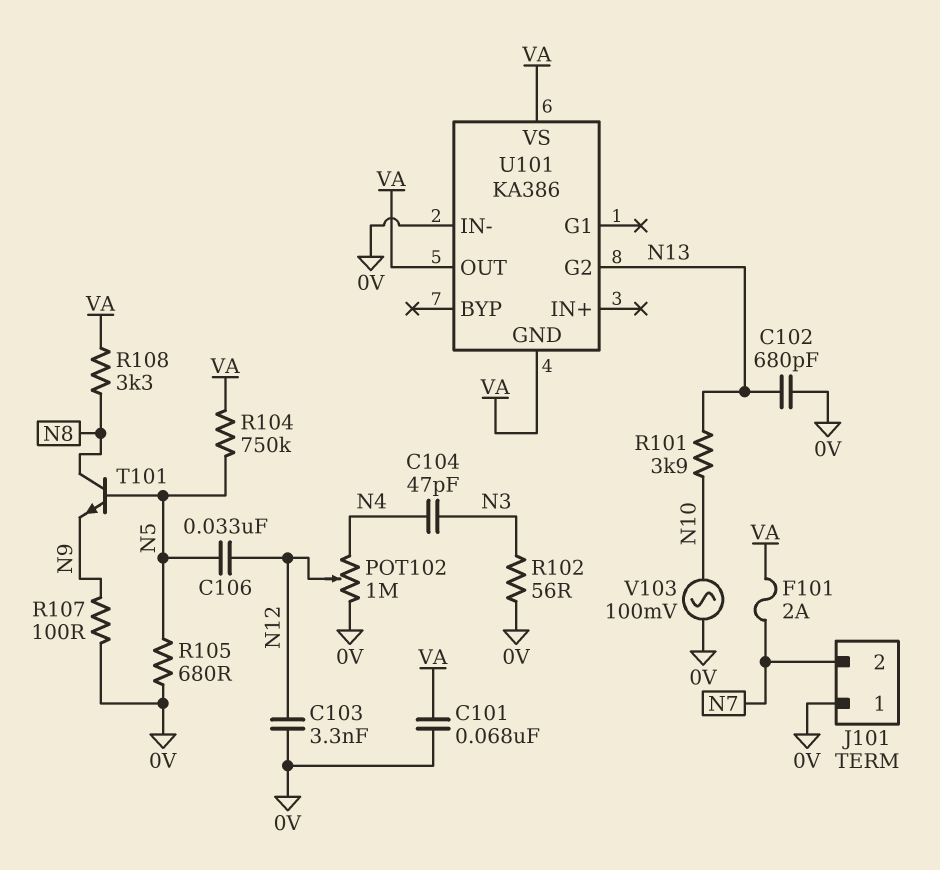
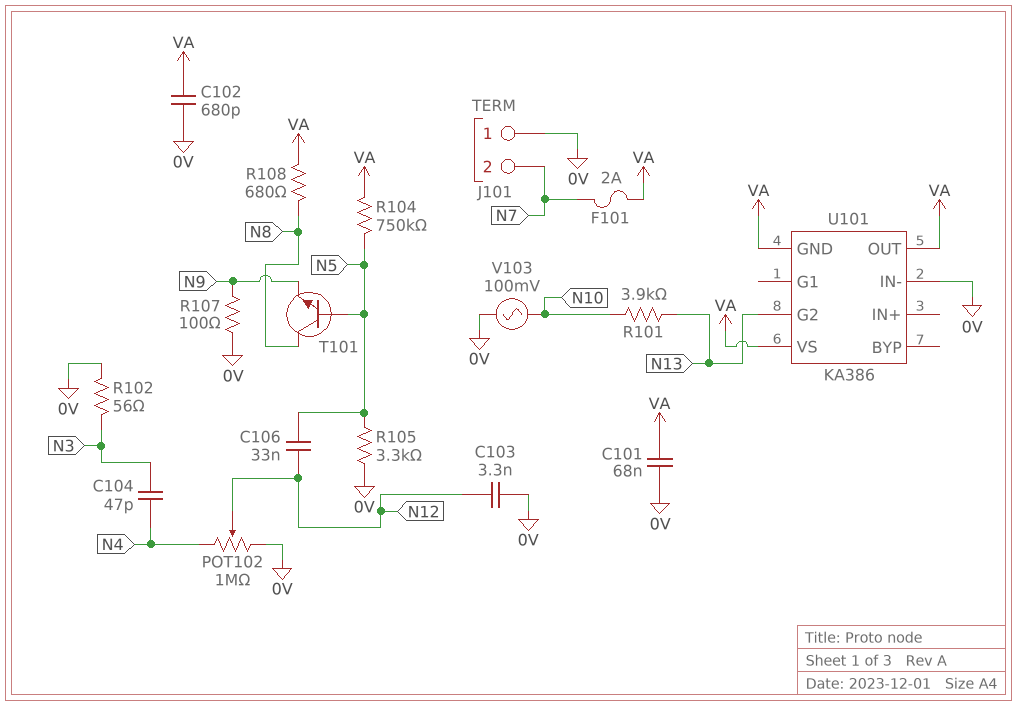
C102: 680pF (0V, N13) -> 680pF (0V, VA)
R105: 680 (0V, N5) -> 3.3k (0V, N5)
R108: 3.3k (N8, VA) -> 680 (N8, VA)

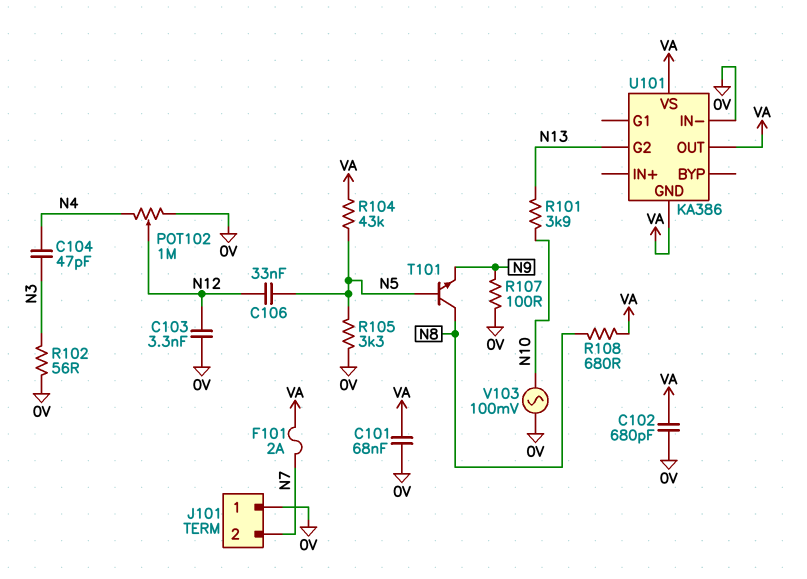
R104: 750k (N5, VA) -> 43k (N5, VA)

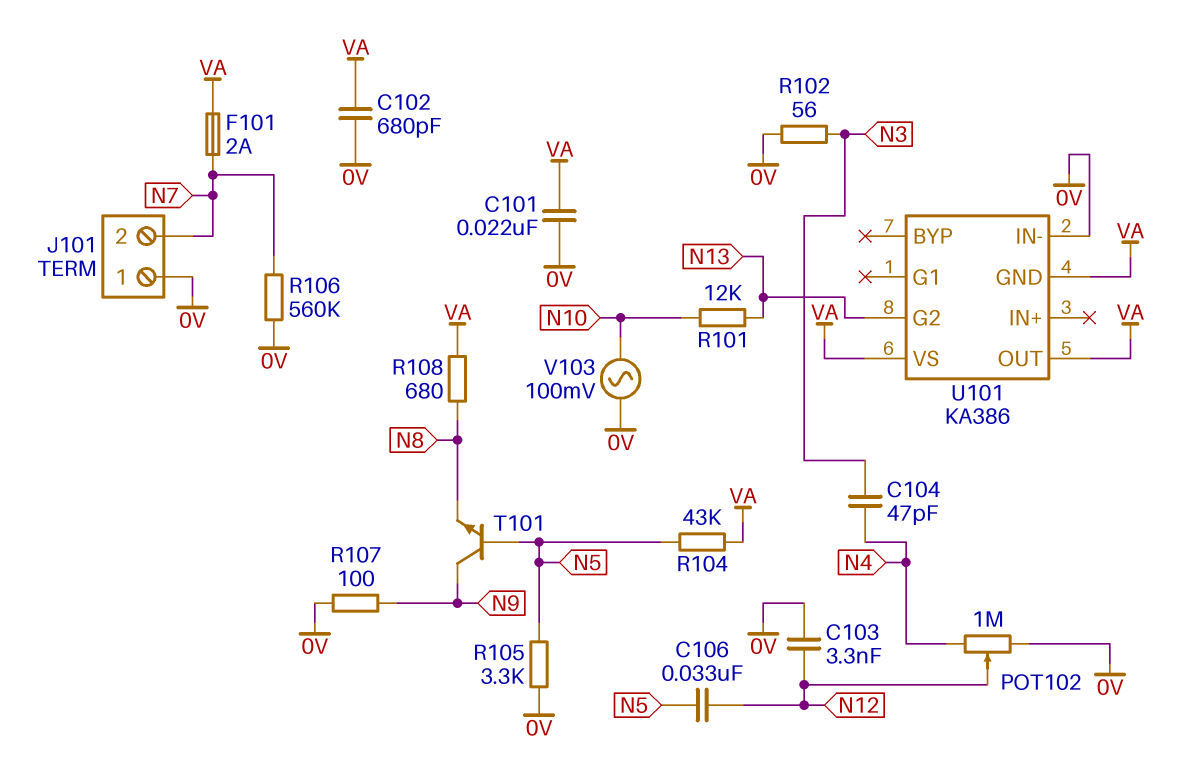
C101: 68nF (0V, VA) -> 22nF (0V, VA)
R101: 3.9k (N10, N13) -> 12k (N10, N13)
R106: none -> 560k (0V, N7)
T101: NPN (B N5, C N8, E N9) -> NPN (B N5, C N9, E N8)

